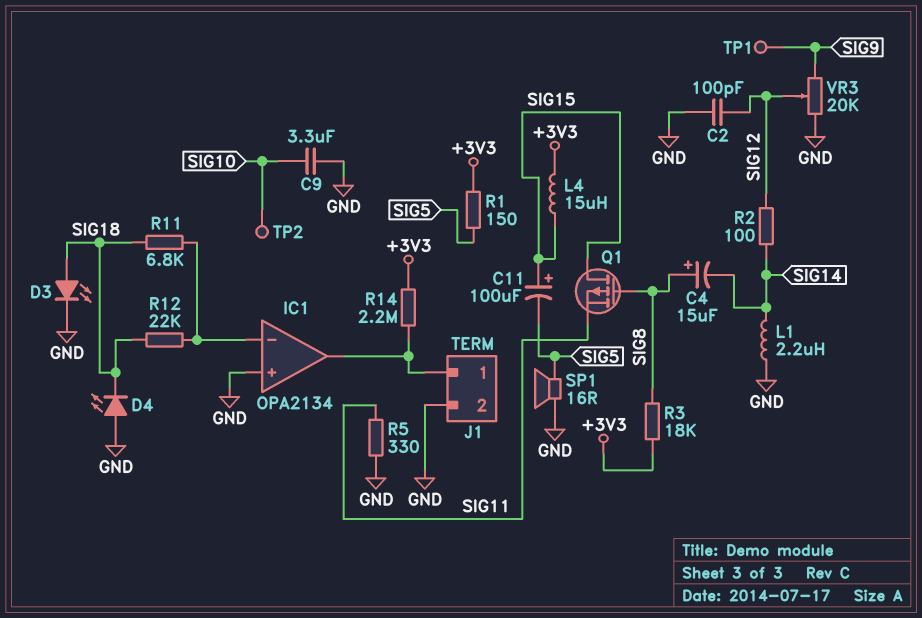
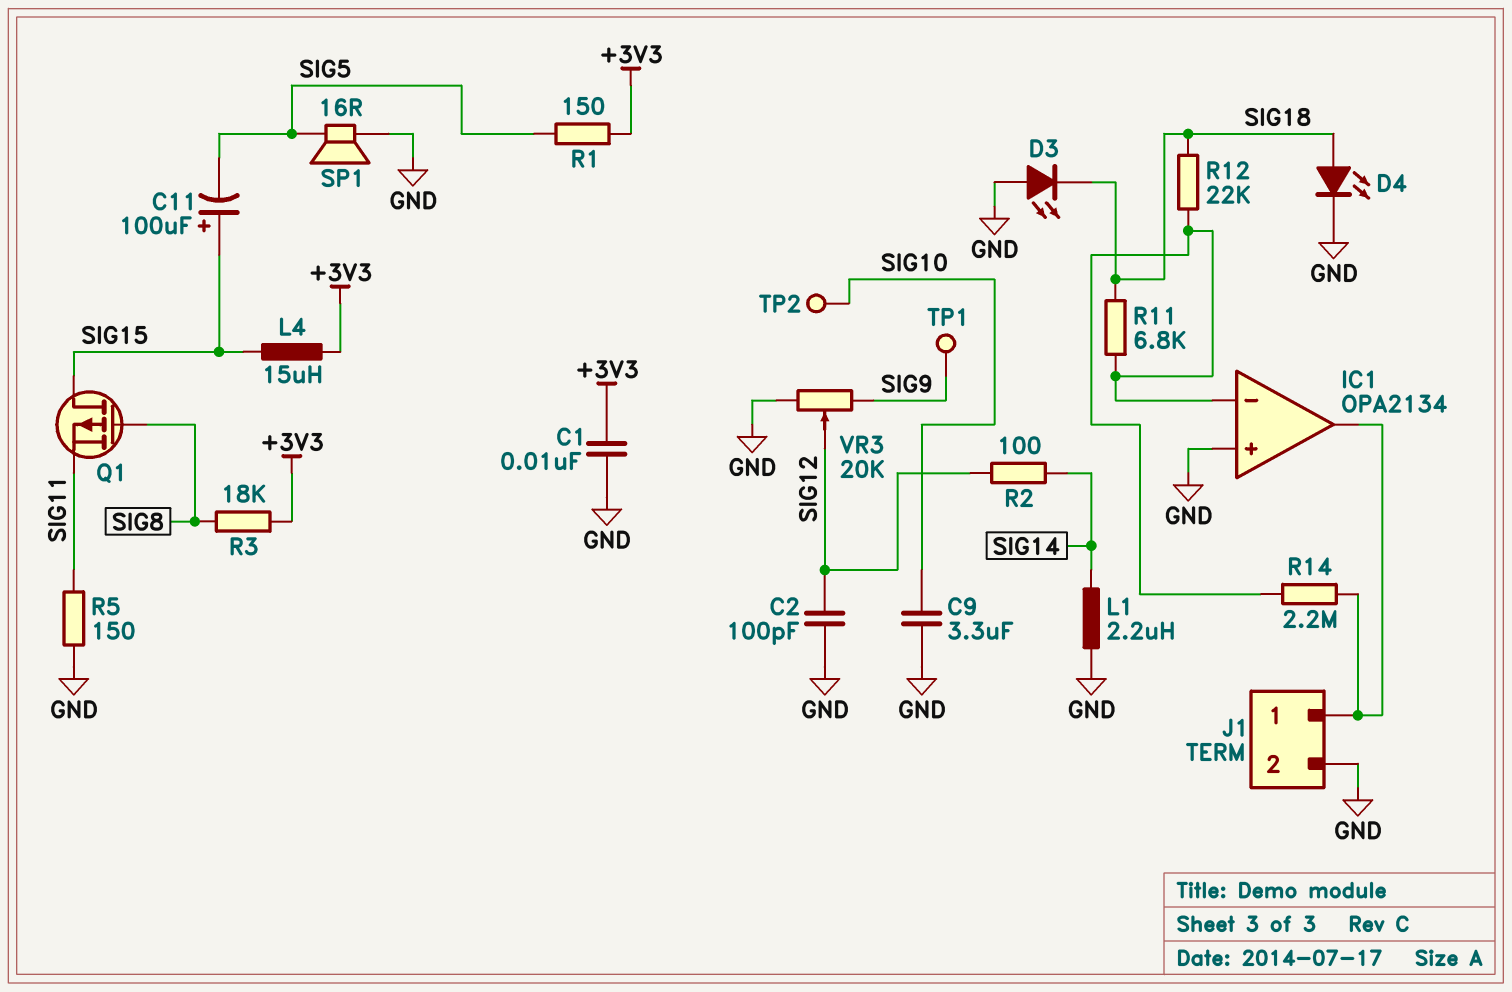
C1: none -> 10nF (+3V3, GND)
C4: 15uF (plus SIG8, minus SIG14) -> none
D3: LED (A SIG18, K GND) -> LED (A GND, K SIG18)
D4: LED (A GND, K SIG18) -> LED (A SIG18, K GND)
R5: 330 (GND, SIG11) -> 150 (GND, SIG11)
R14: 2.2M (+3V3, IC1/out) -> 2.2M (IC1/in-, IC1/out)

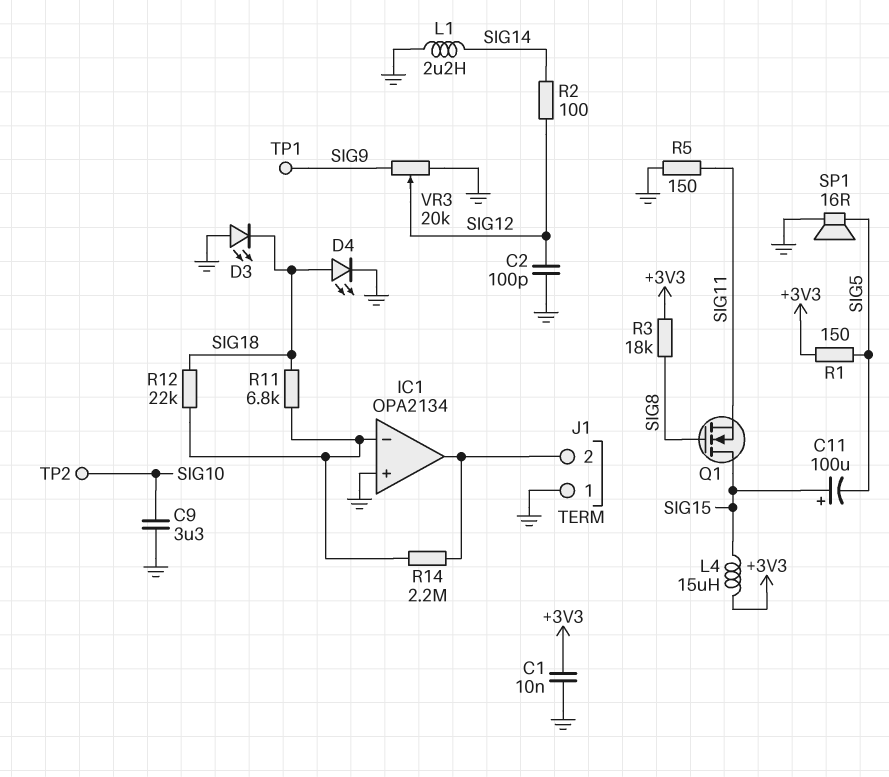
J1 pin 1: IC1/out -> GND
J1 pin 2: GND -> IC1/out
Q1: PMOS (G SIG8, D SIG15, S SIG11) -> NMOS (G SIG8, D SIG15, S SIG11)

